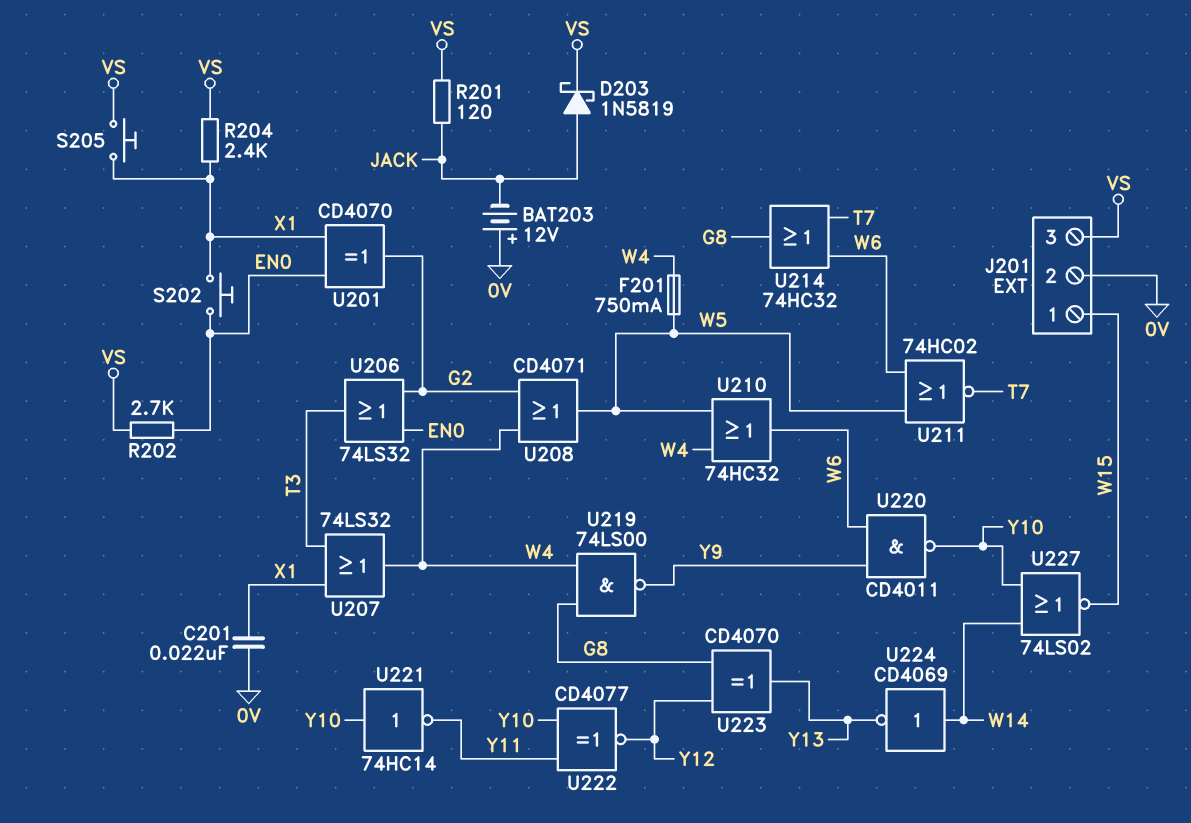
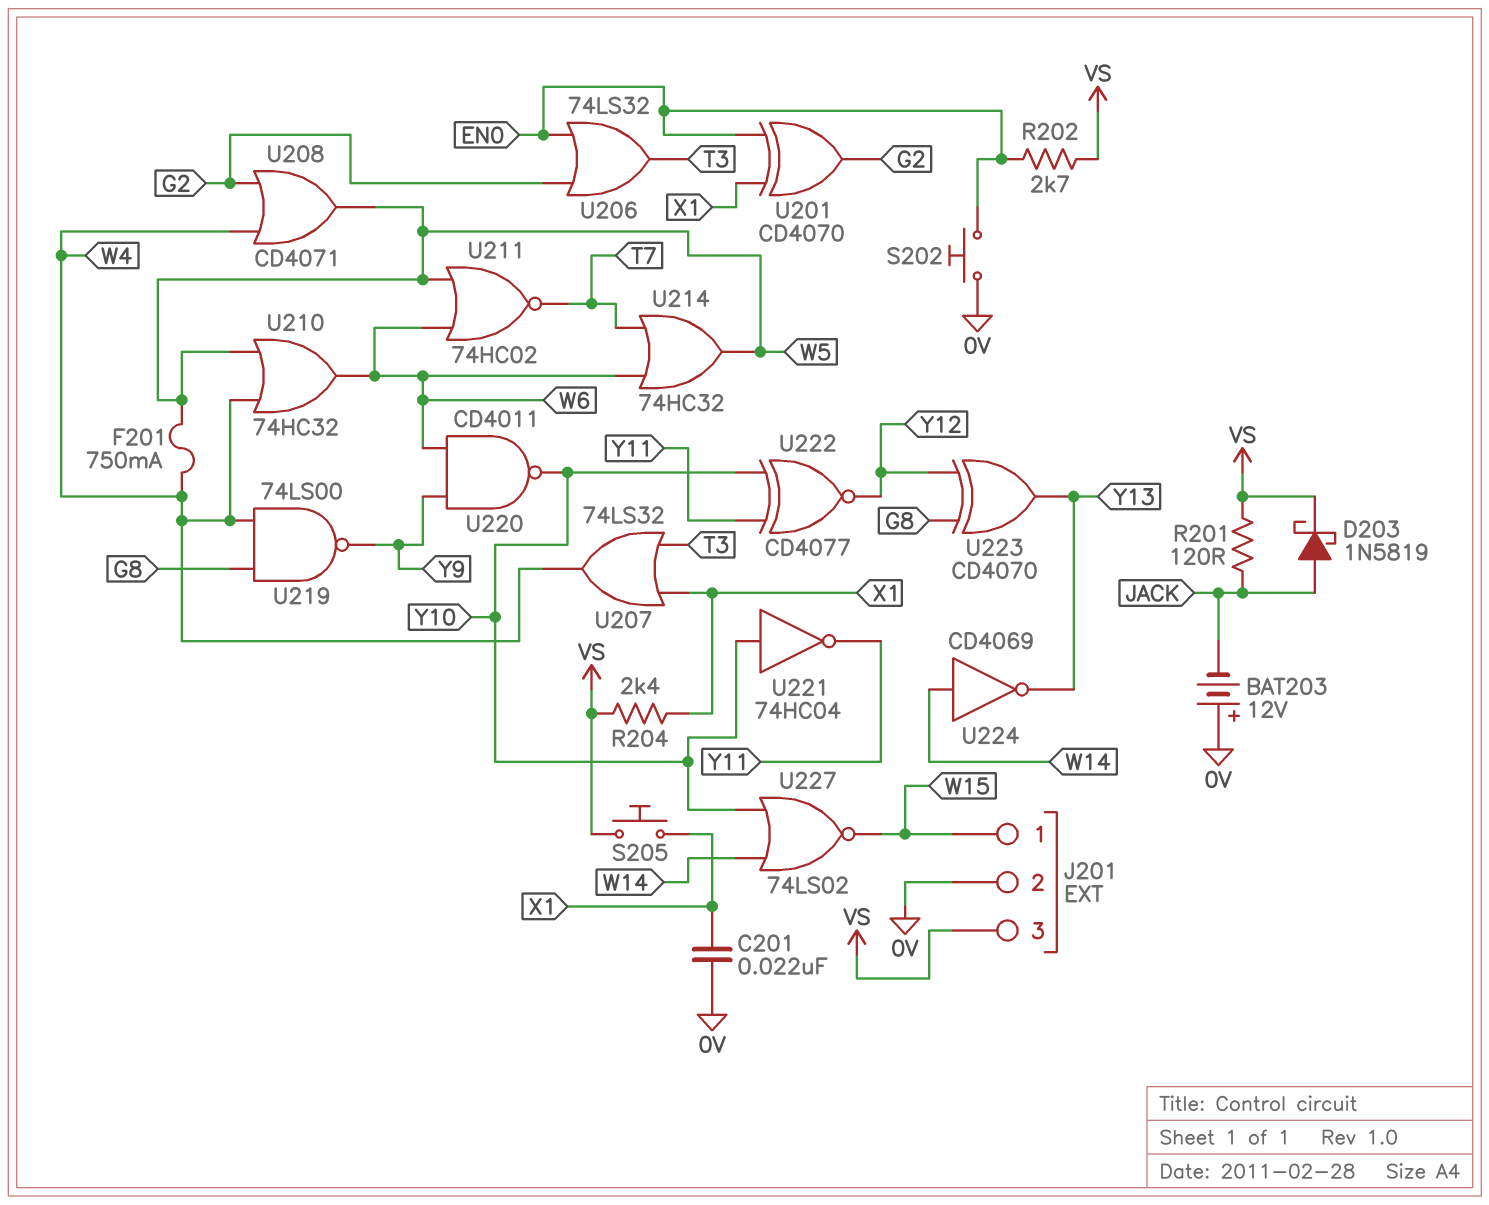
S202: button (EN0, X1) -> button (0V, EN0)
U214: OR 74HC32 (in T7, in W6, out G8) -> OR 74HC32 (in T7, in W6, out W5)
U221: NOT 74HC14 (in Y10, out Y11) -> NOT 74HC04 (in Y10, out Y11)

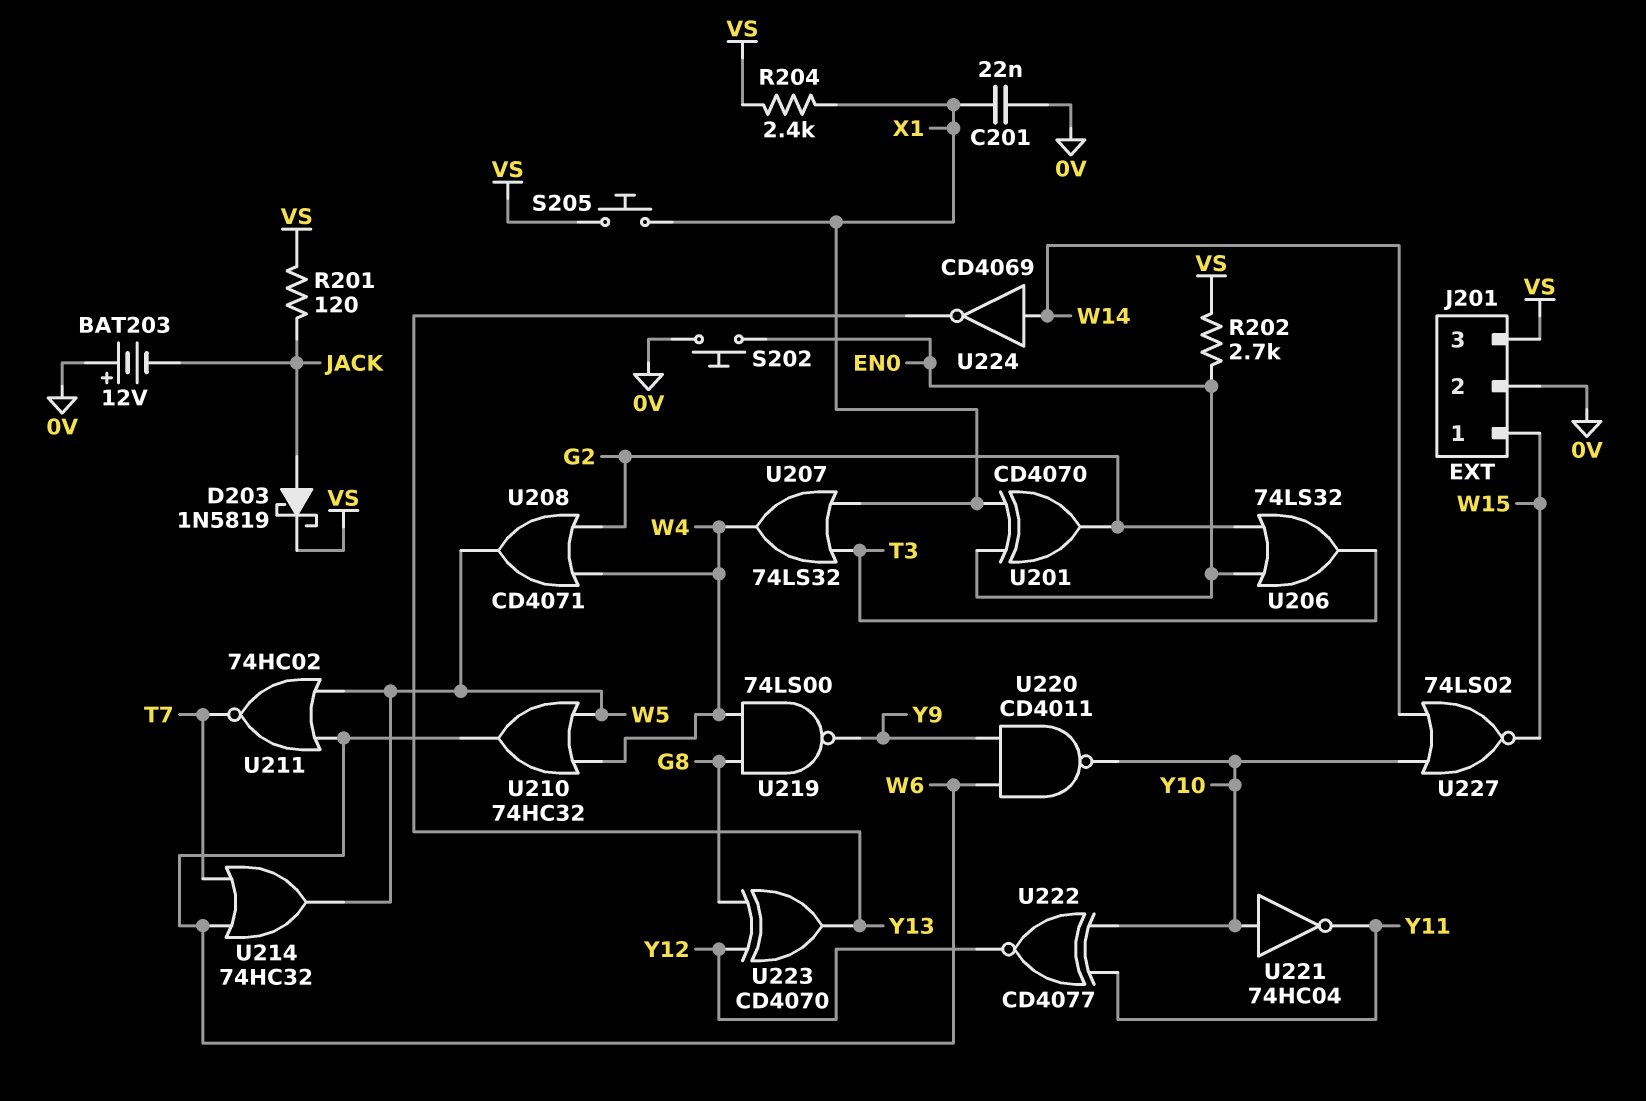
F201: 750mA (W4, W5) -> none

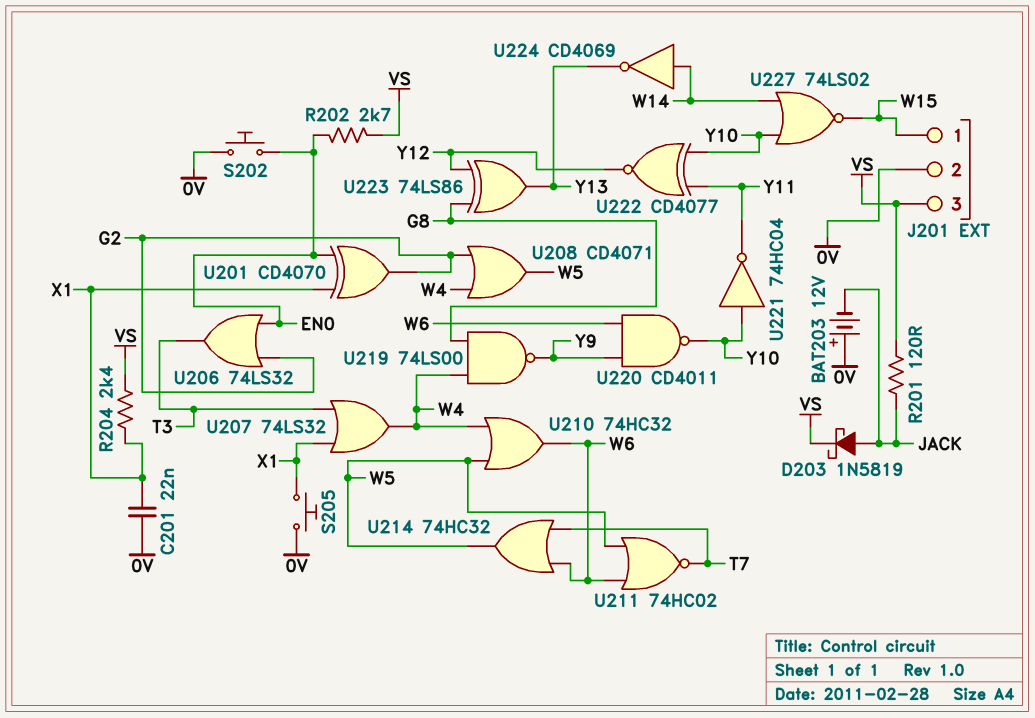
S205: button (VS, X1) -> button (0V, X1)
U223: XOR CD4070 (in G8, in Y12, out Y13) -> XOR 74LS86 (in G8, in Y12, out Y13)

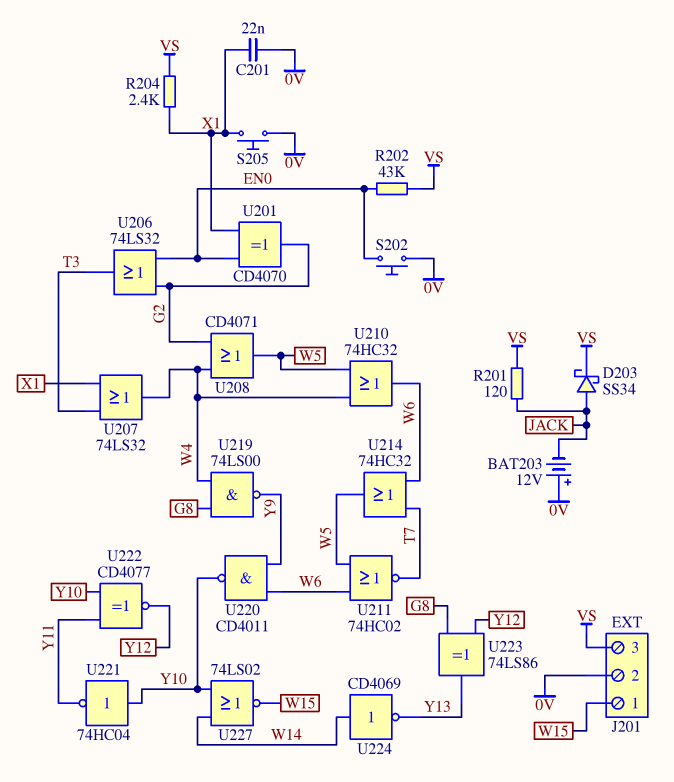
D203: schottky 1N5819 (A JACK, K VS) -> schottky SS34 (A JACK, K VS)
R202: 2.7k (EN0, VS) -> 43k (EN0, VS)

